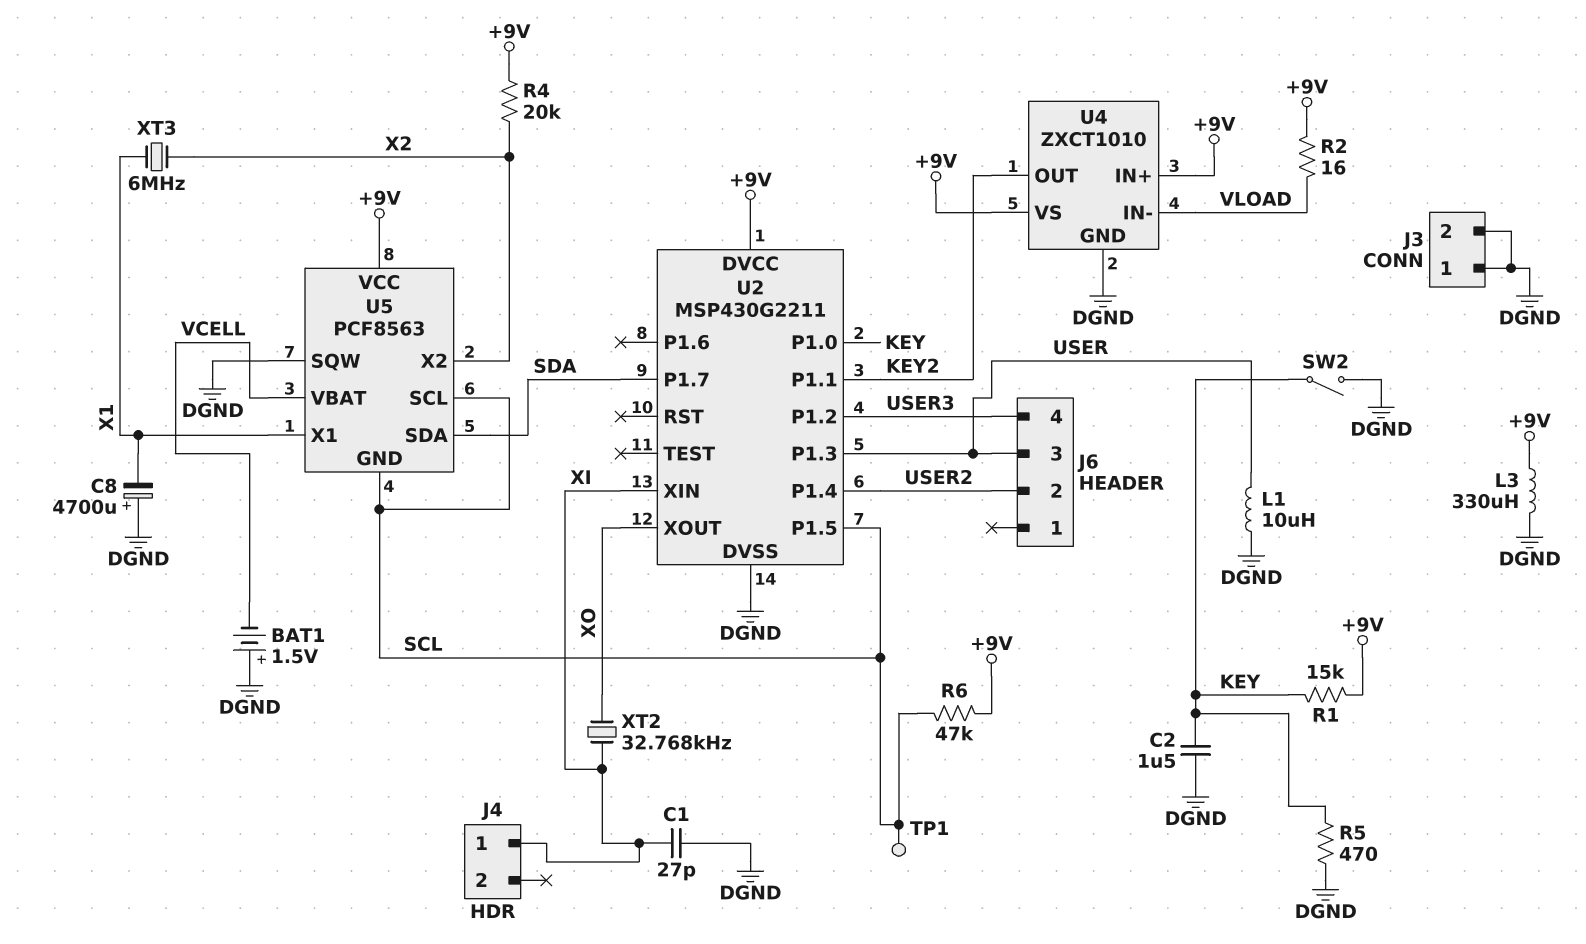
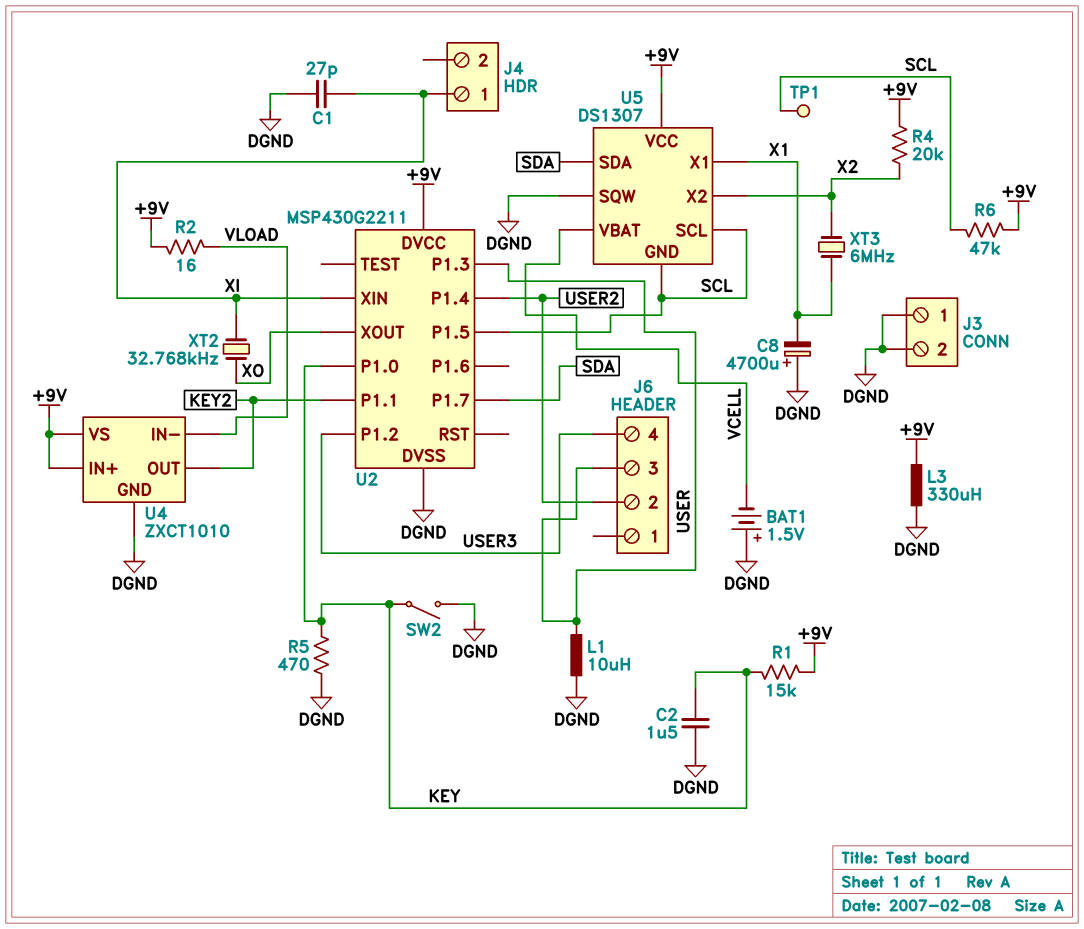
U5: PCF8563 -> DS1307

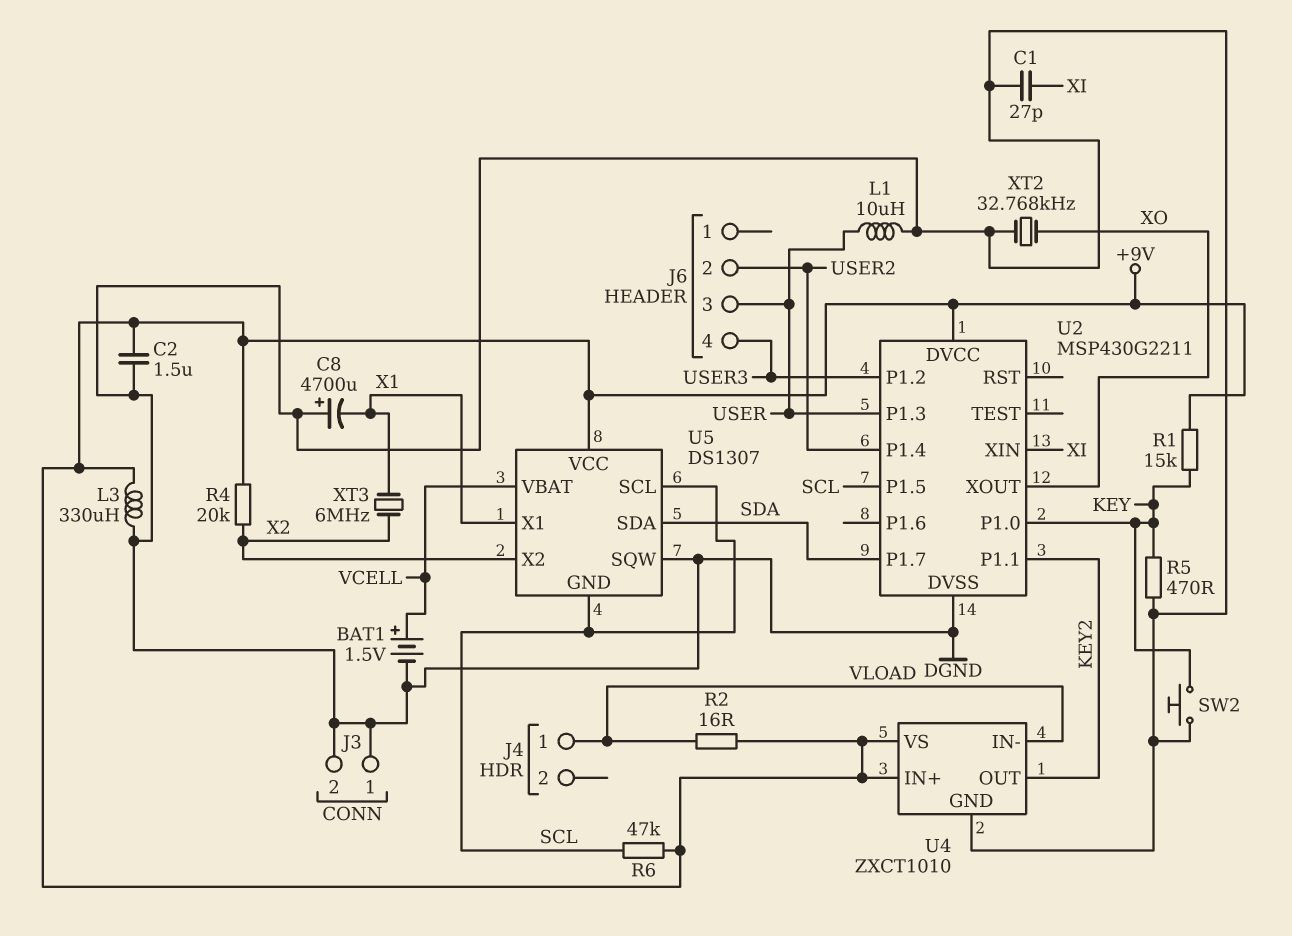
BAT1: 1.5V (plus DGND, minus VCELL) -> 1.5V (plus VCELL, minus DGND)
C2: 1.5uF (DGND, KEY) -> 1.5uF (+9V, DGND)
J4 pin 1: XI -> VLOAD
SW2: switch (DGND, KEY) -> button (DGND, KEY)
TP1: test point (SCL) -> none
XT2: 32.768kHz (XI, XO) -> 32.768kHz (DGND, XO)

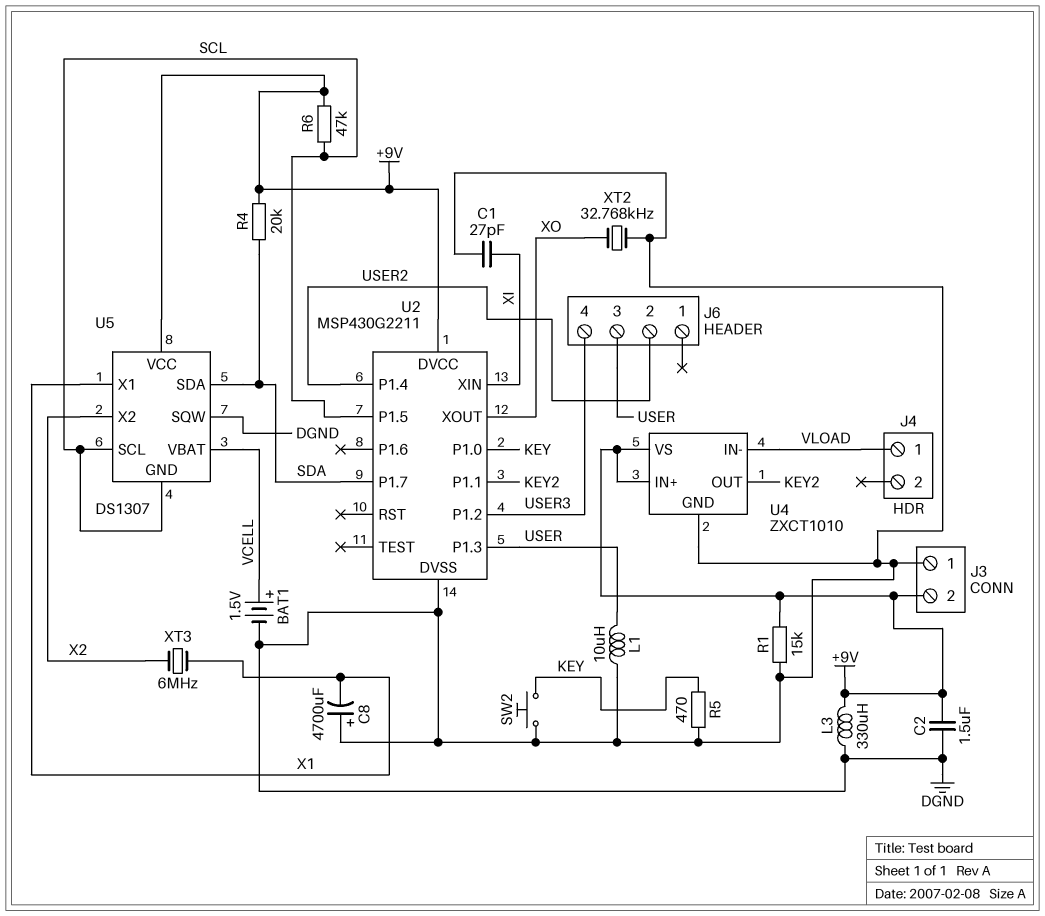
J3 pin 2: DGND -> +9V
R1: 15k (+9V, KEY) -> 15k (+9V, DGND)
R2: 16 (+9V, VLOAD) -> none
R4: 20k (+9V, X2) -> 20k (+9V, SDA)

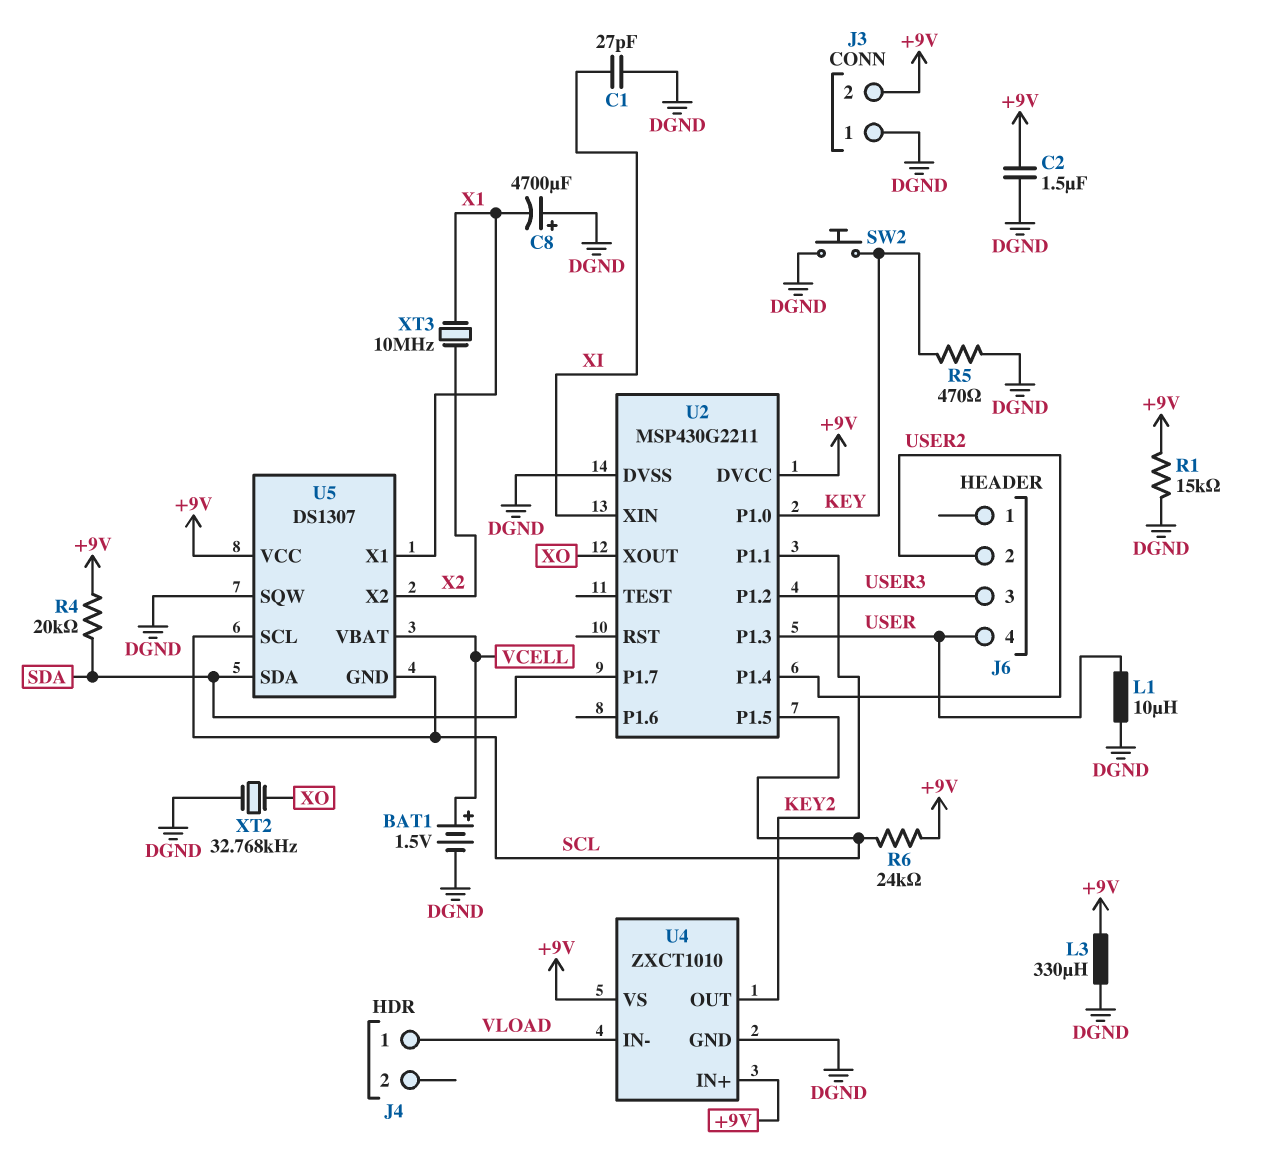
J6 pin 3: USER -> USER3
J6 pin 4: USER3 -> USER
R6: 47k (+9V, SCL) -> 24k (+9V, SCL)
XT3: 6MHz (X1, X2) -> 10MHz (X1, X2)

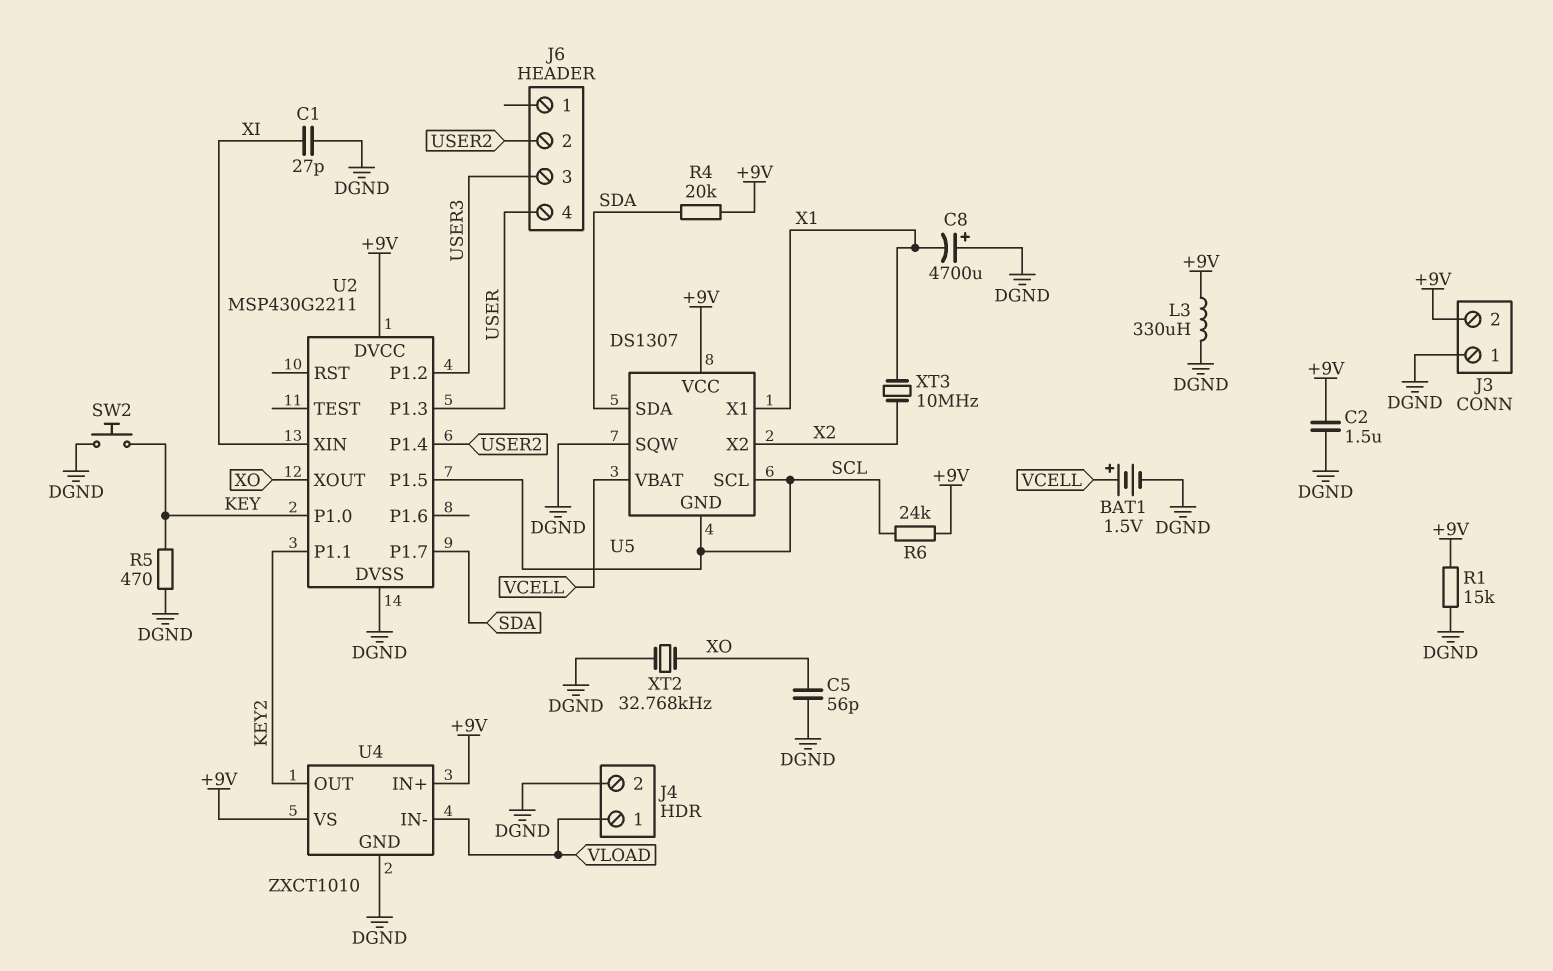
C5: none -> 56pF (DGND, XO)
J4 pin 2: none -> DGND
L1: 10uH (DGND, USER) -> none

